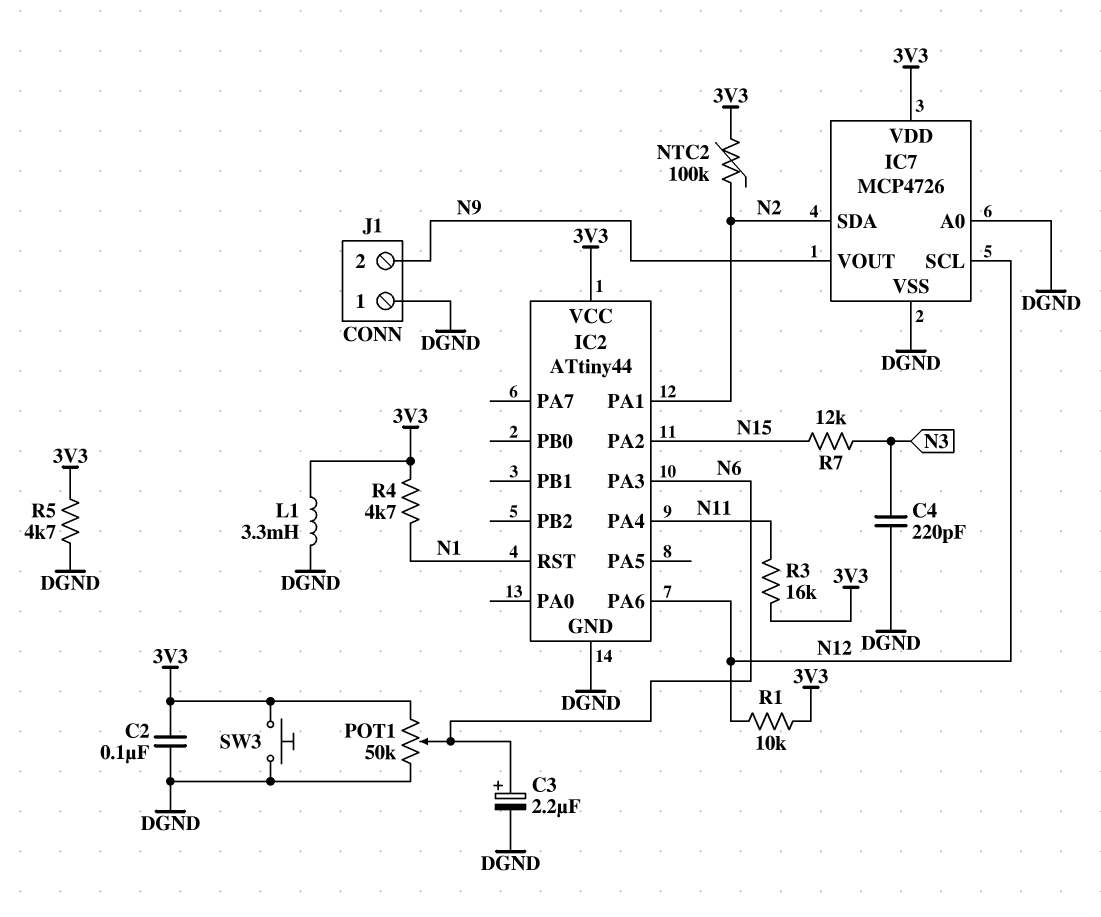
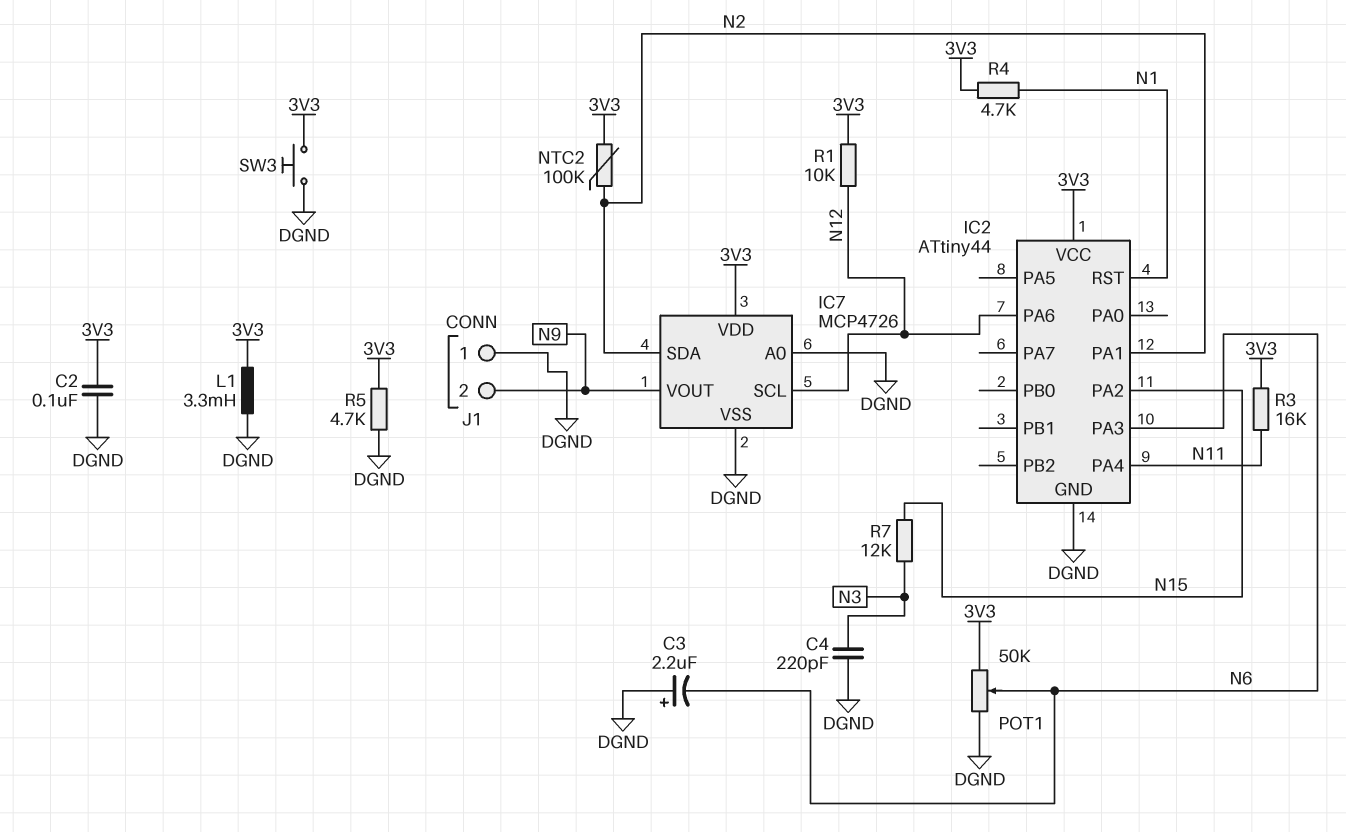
C3: 2.2uF (plus N6, minus DGND) -> 2.2uF (plus DGND, minus N6)

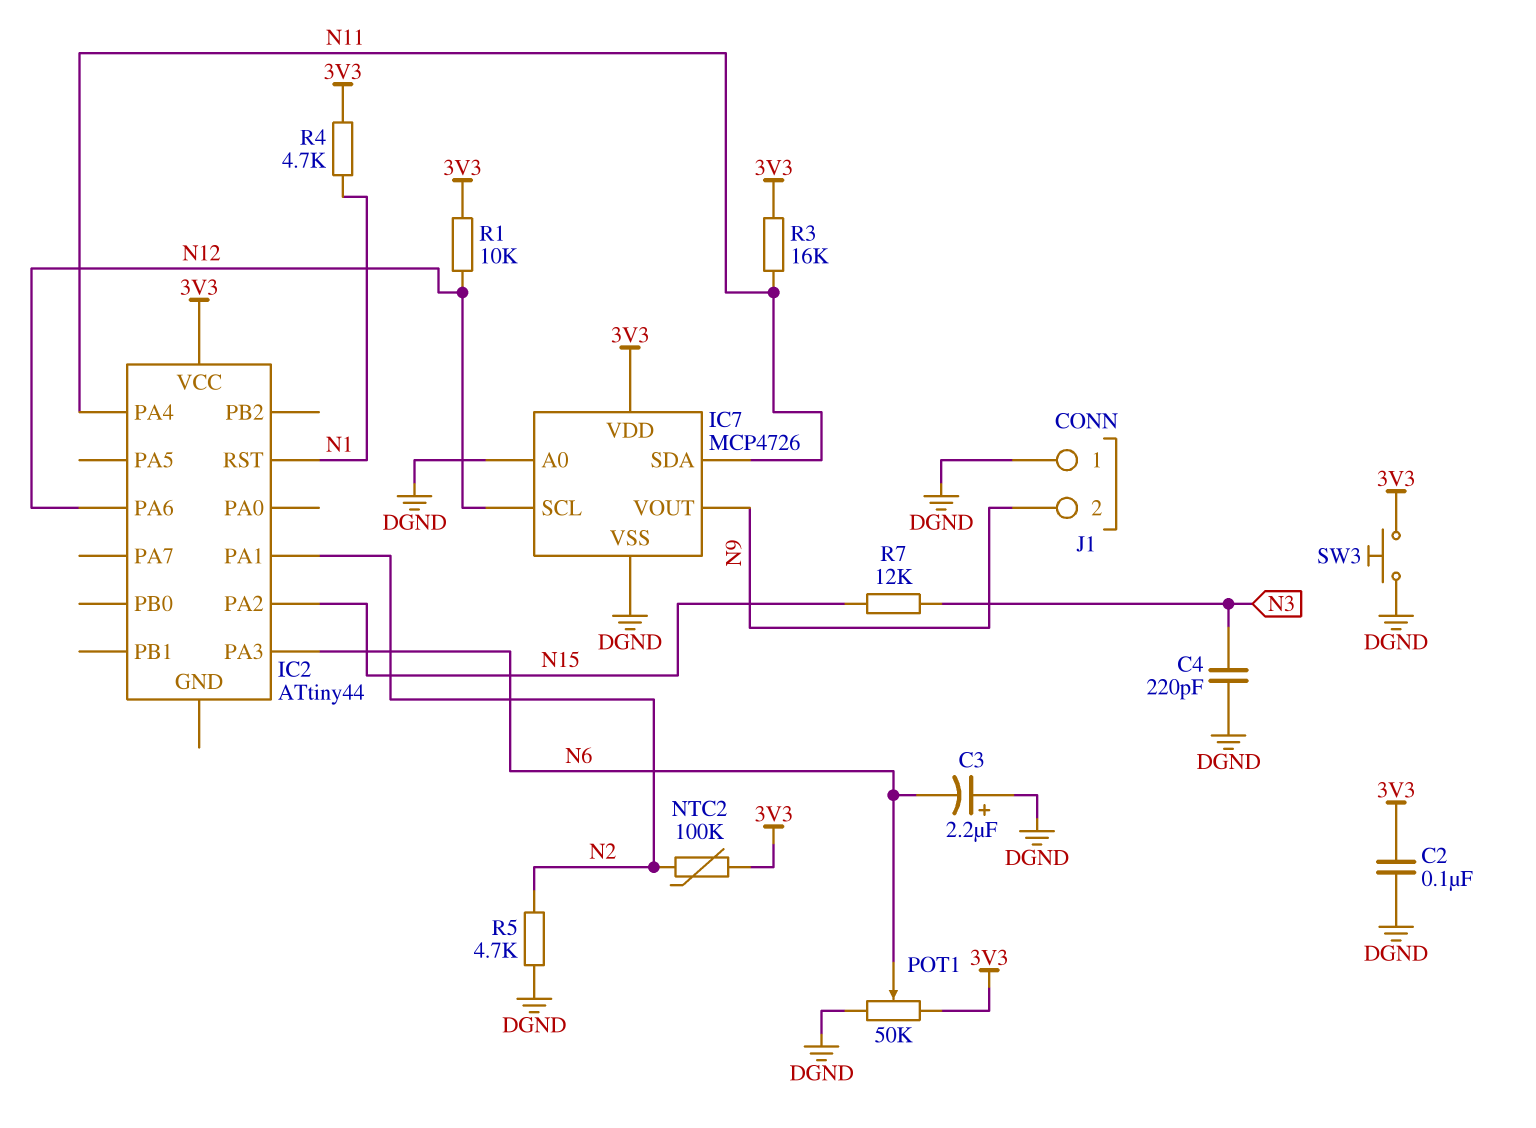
IC2 pin GND: DGND -> none
IC7 pin SDA: N2 -> N11
L1: 3.3mH (3V3, DGND) -> none
R5: 4.7k (3V3, DGND) -> 4.7k (DGND, N2)

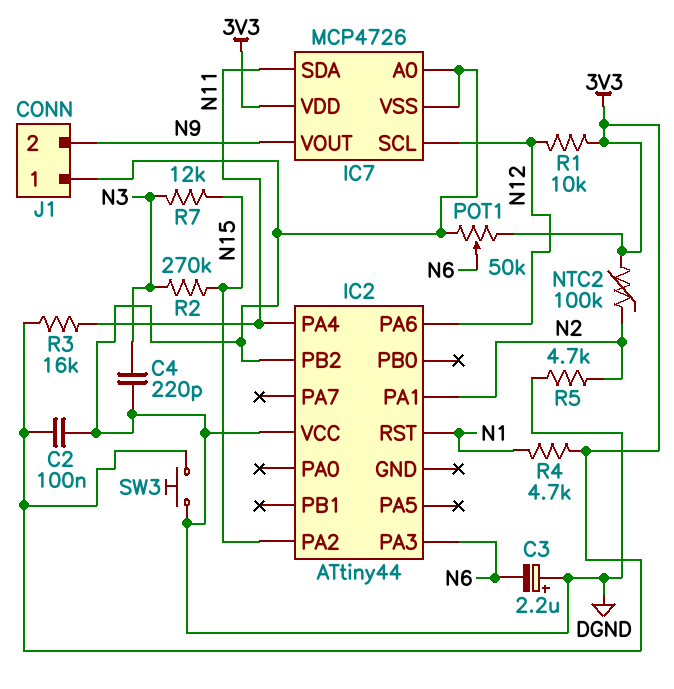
IC2 pin PB2: none -> DGND
IC2 pin VCC: 3V3 -> DGND
R2: none -> 270k (N3, N15)

